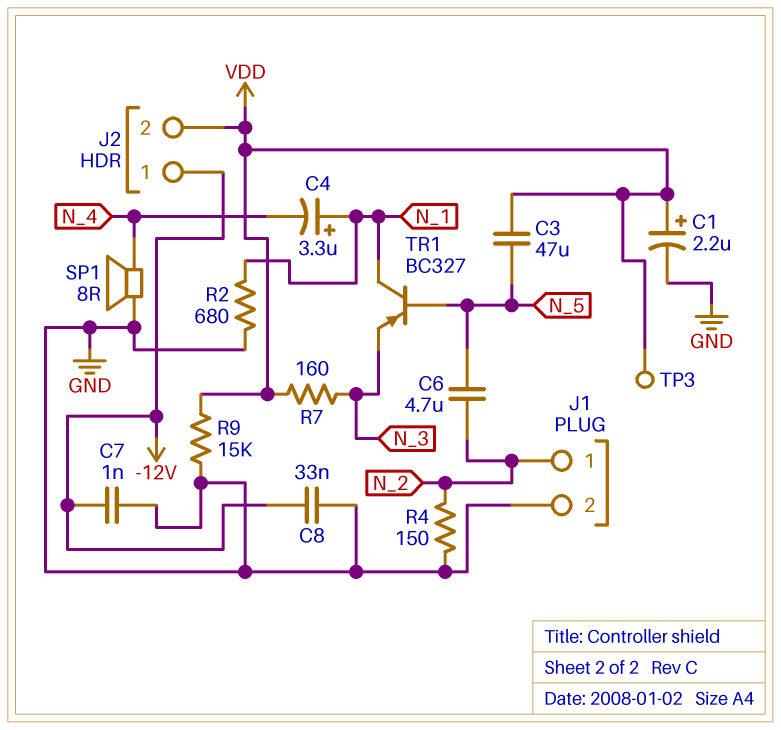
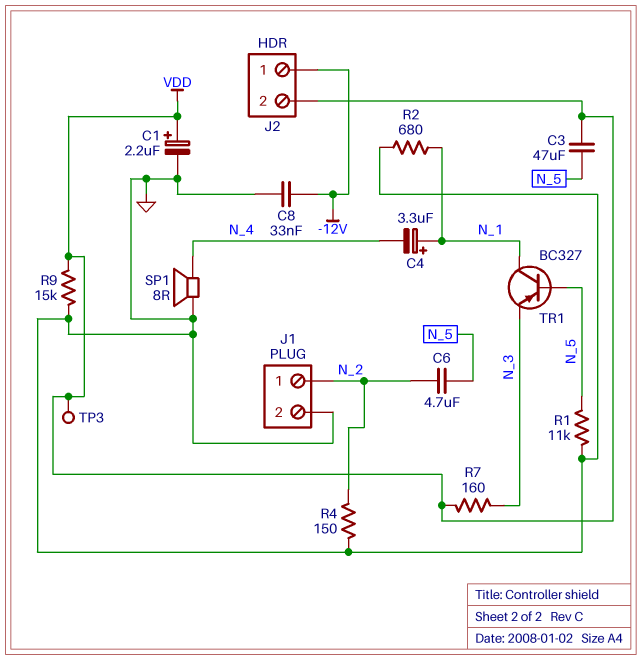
C7: 1nF (-12V, GND) -> none
R1: none -> 11k (GND, N_5)

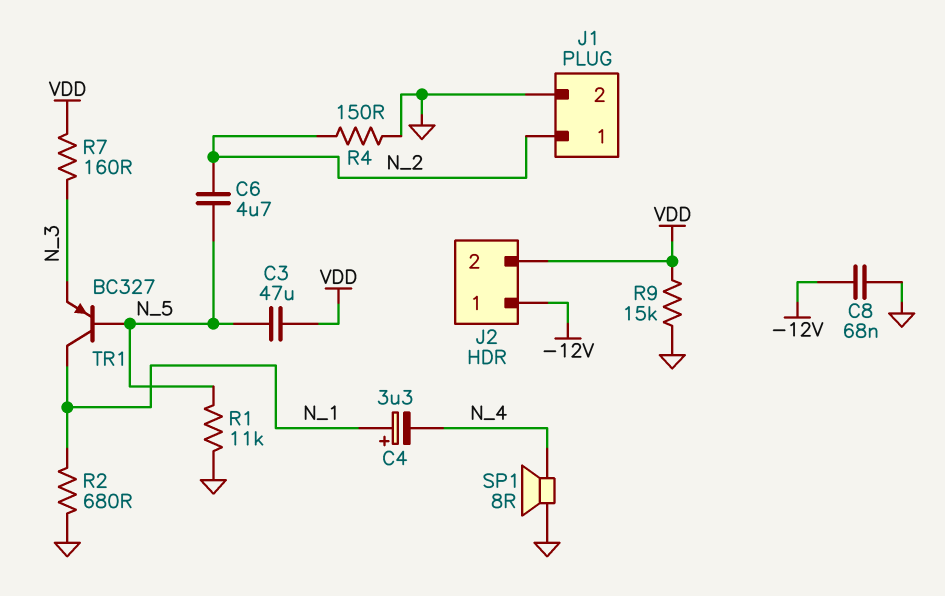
C1: 2.2uF (plus VDD, minus GND) -> none
C8: 33nF (-12V, GND) -> 68nF (-12V, GND)
TP3: test point (VDD) -> none

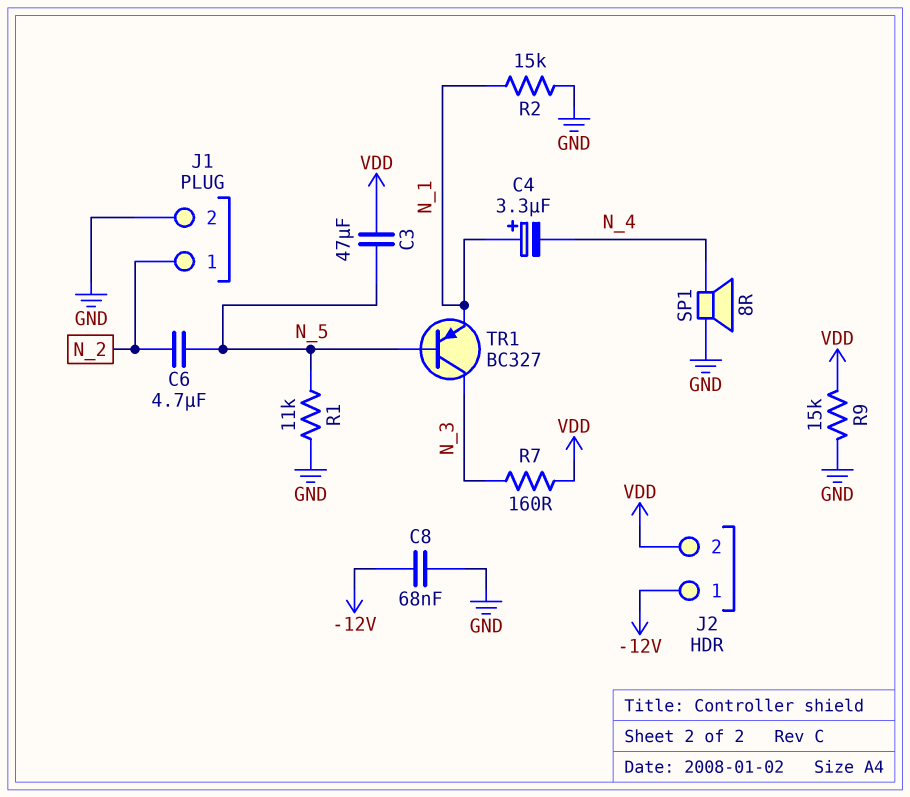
R2: 680 (GND, N_1) -> 15k (GND, N_1)
R4: 150 (GND, N_2) -> none
TR1: PNP BC327 (B N_5, C N_1, E N_3) -> PNP BC327 (B N_5, C N_3, E N_1)

